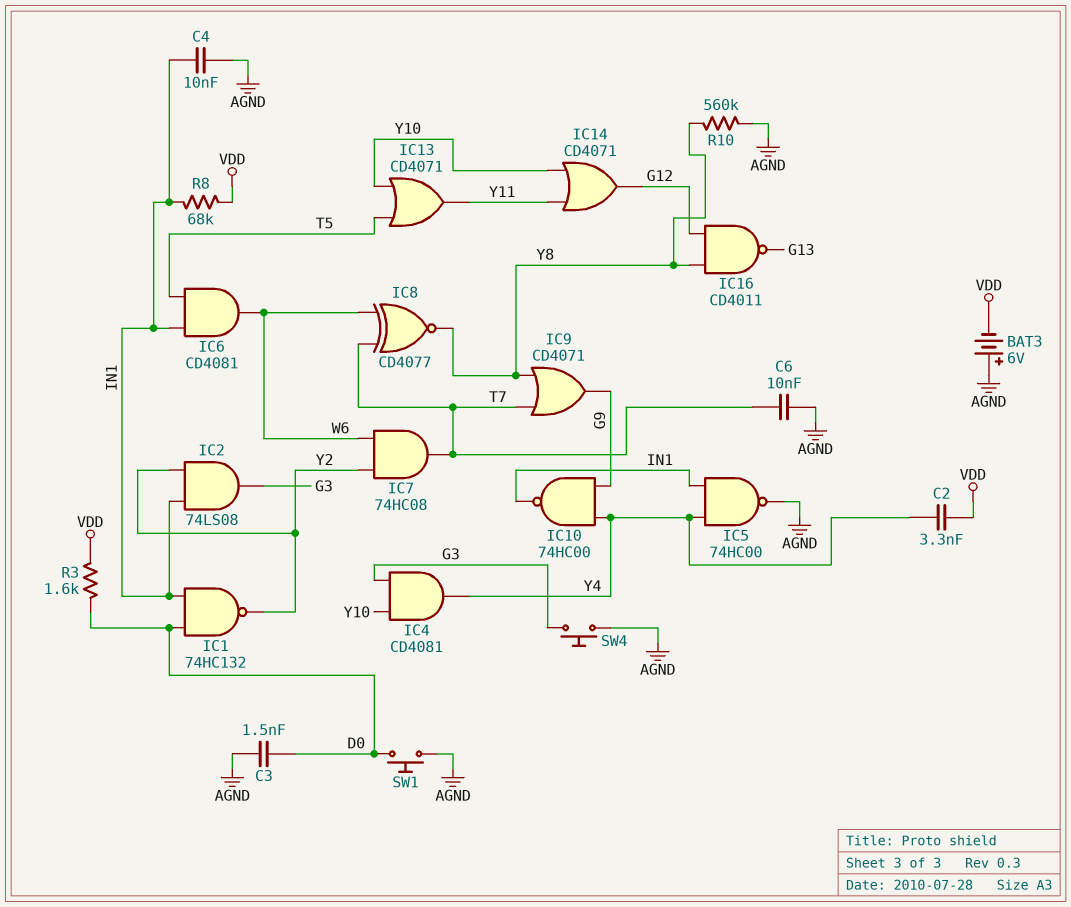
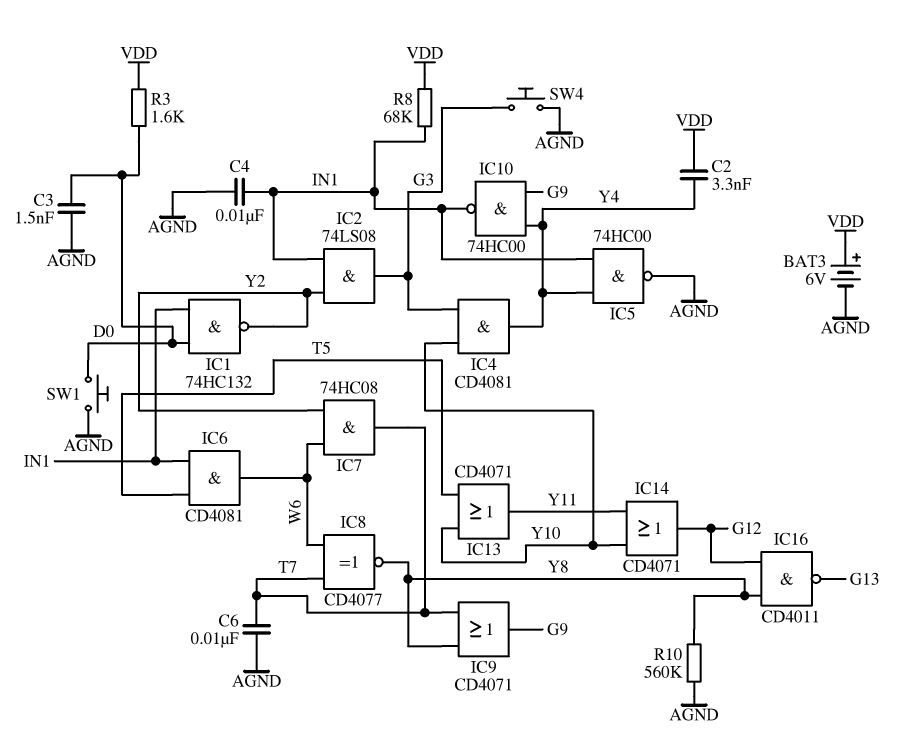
BAT3: 6V (plus AGND, minus VDD) -> 6V (plus VDD, minus AGND)

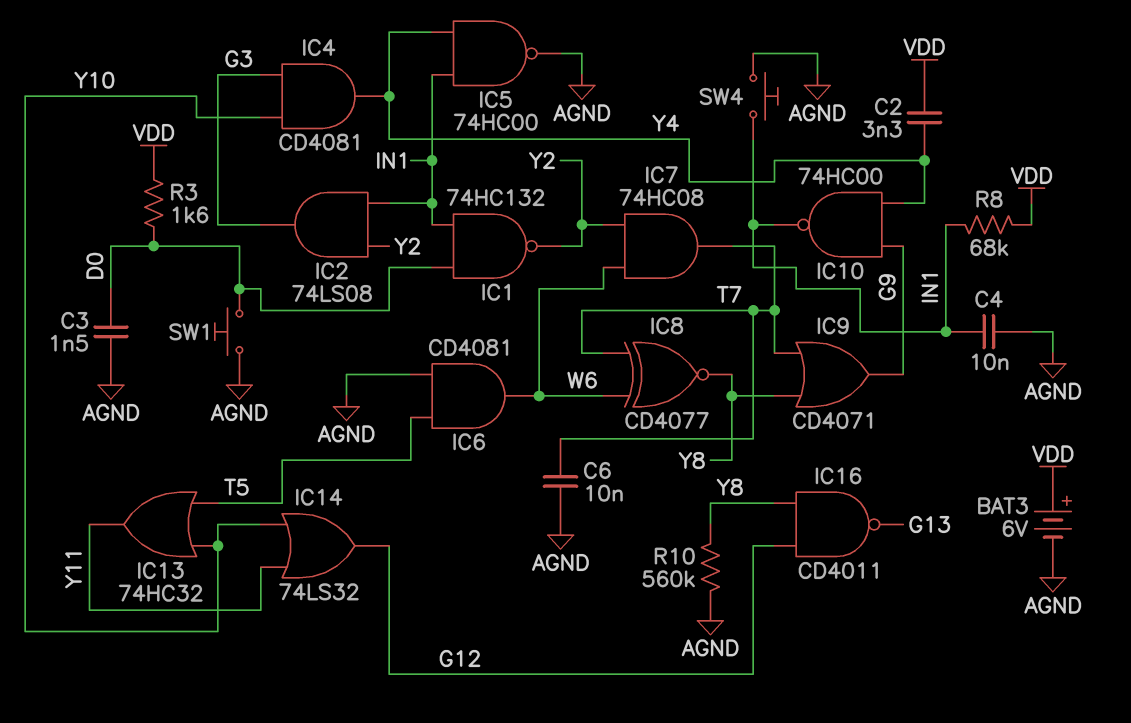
IC6: AND CD4081 (in IN1, in T5, out W6) -> AND CD4081 (in AGND, in T5, out W6)
IC13: OR CD4071 (in T5, in Y10, out Y11) -> OR 74HC32 (in T5, in Y10, out Y11)
IC14: OR CD4071 (in Y10, in Y11, out G12) -> OR 74LS32 (in Y10, in Y11, out G12)
SW4: button (AGND, G3) -> button (AGND, IN1)

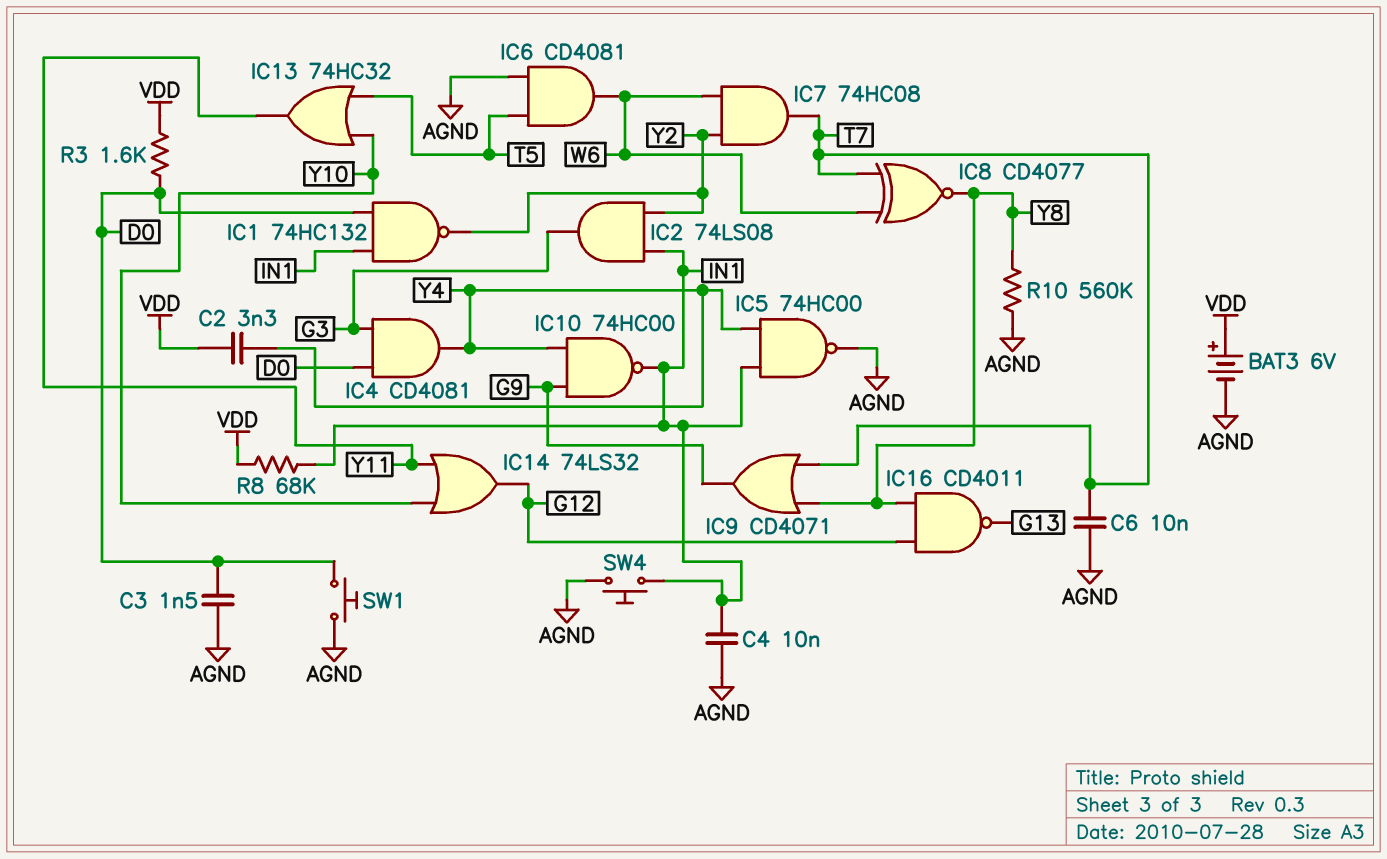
IC4: AND CD4081 (in G3, in Y10, out Y4) -> AND CD4081 (in D0, in G3, out Y4)

